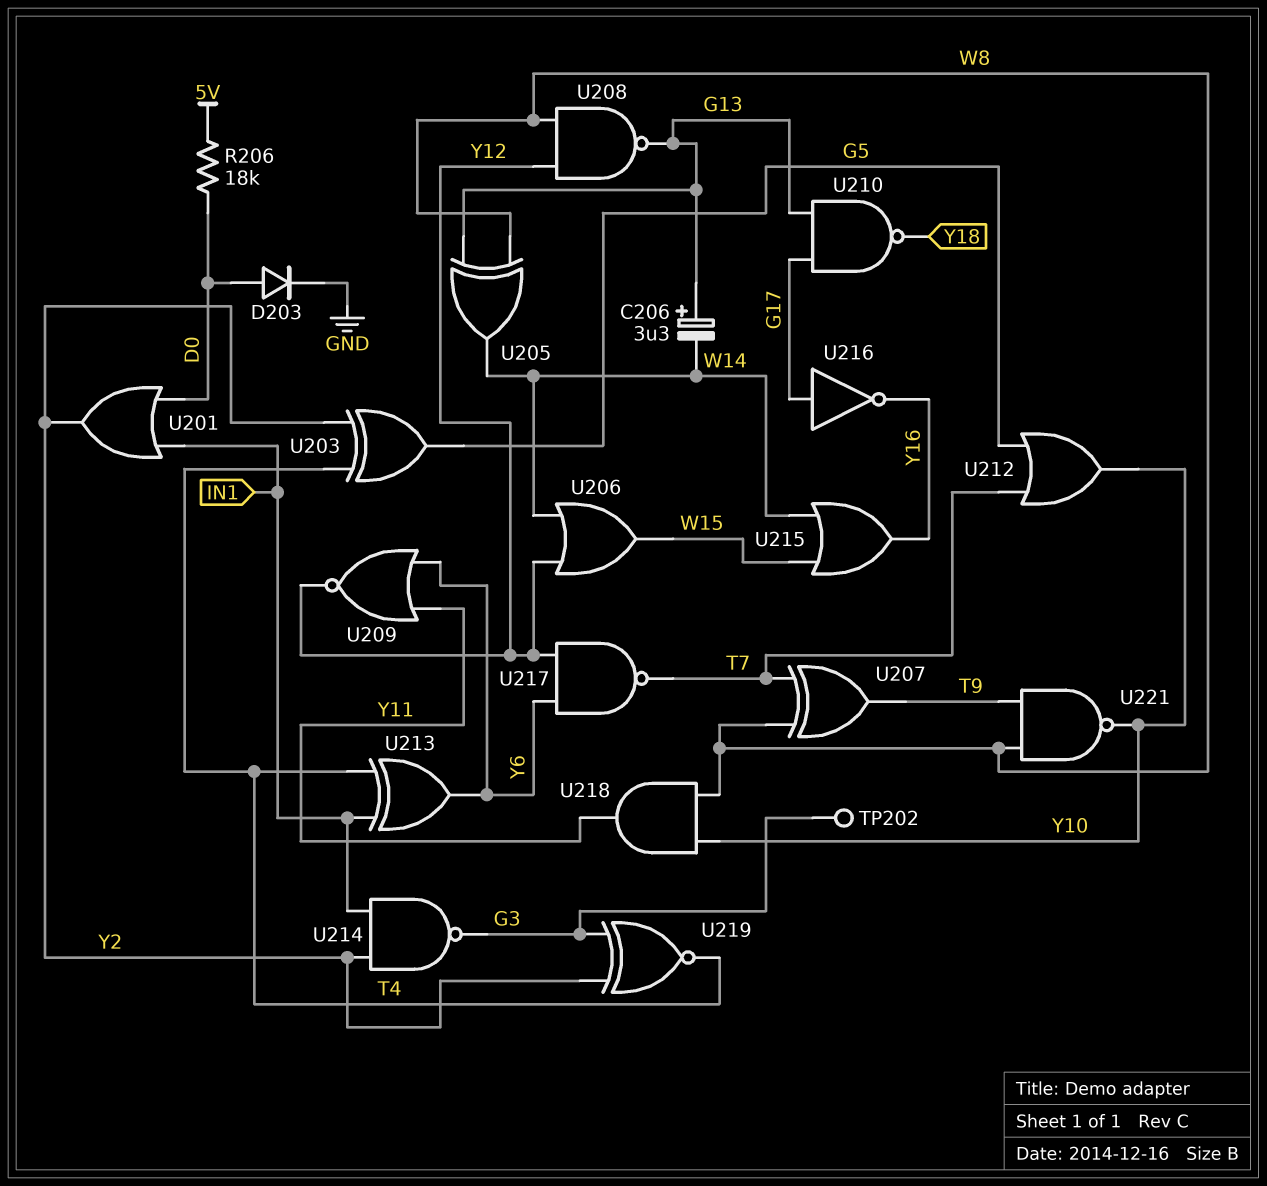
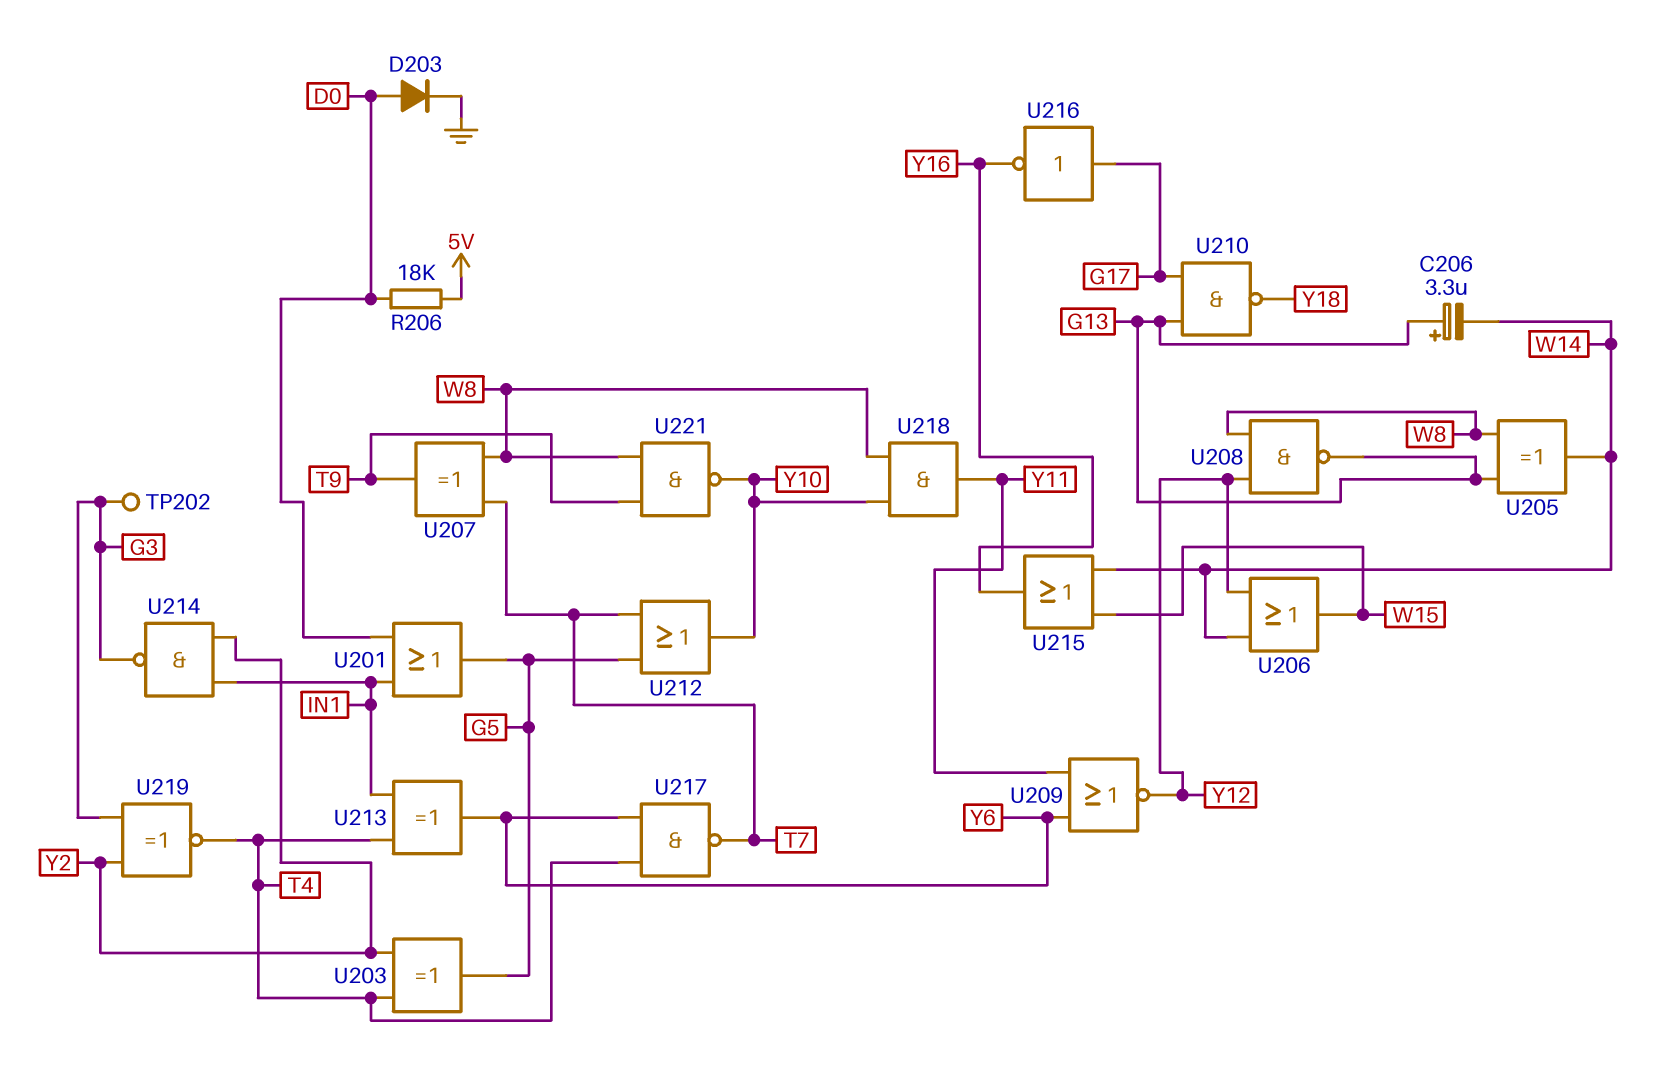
U201: OR (in D0, in IN1, out Y2) -> OR (in D0, in IN1, out G5)
U217: NAND (in Y6, in Y12, out T7) -> NAND (in T4, in Y6, out T7)

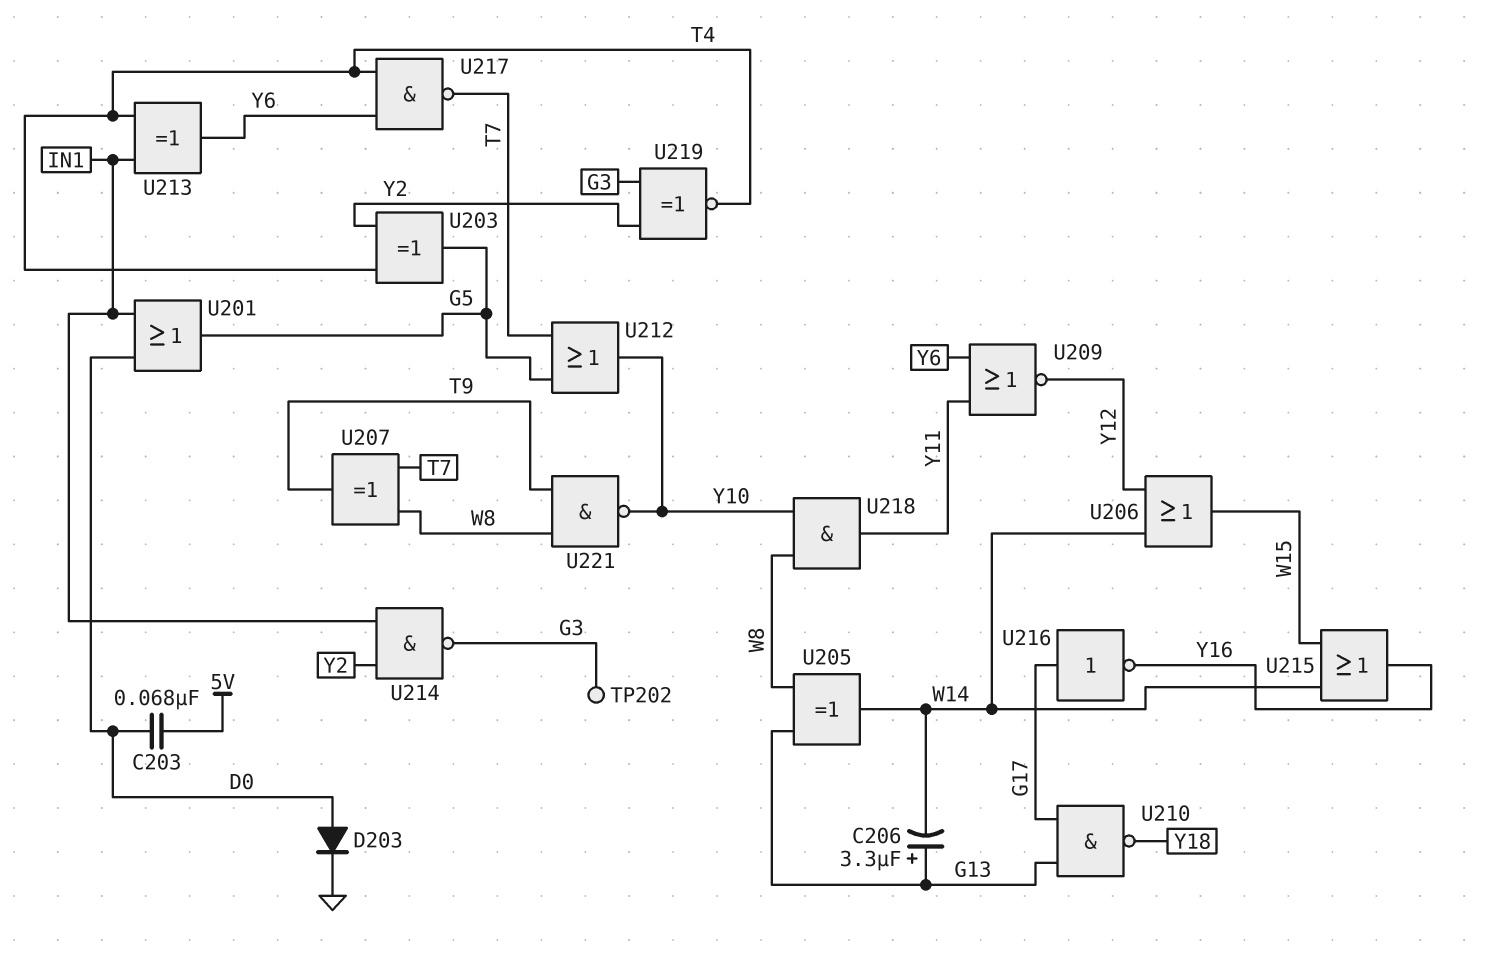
C203: none -> 68nF (5V, D0)
R206: 18k (5V, D0) -> none
U208: NAND (in W8, in Y12, out G13) -> none

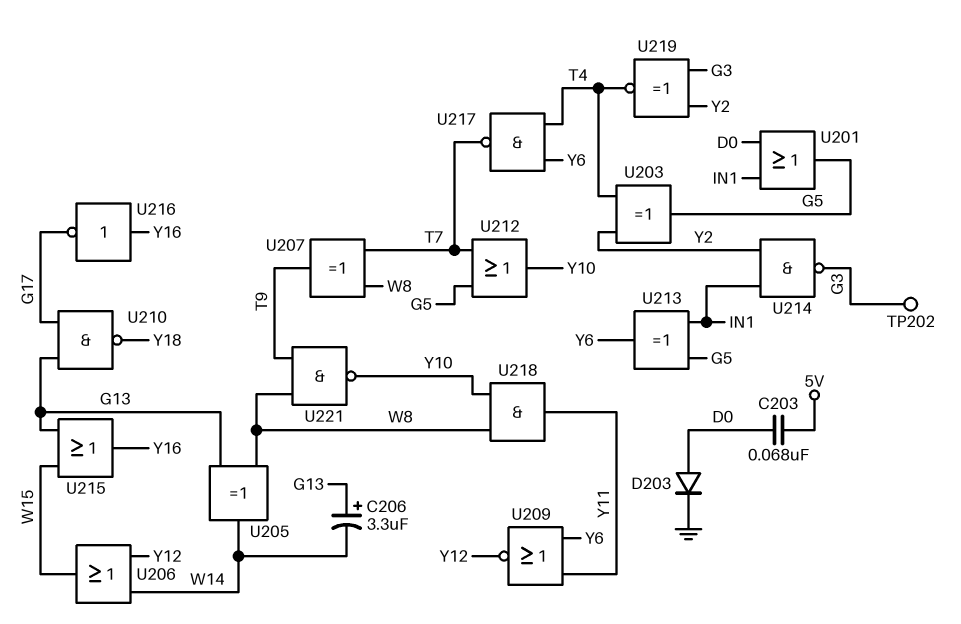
U213: XOR (in IN1, in T4, out Y6) -> XOR (in G5, in IN1, out Y6)
U215: OR (in W14, in W15, out Y16) -> OR (in G13, in W15, out Y16)
U216: NOT (in G17, out Y16) -> NOT (in Y16, out G17)

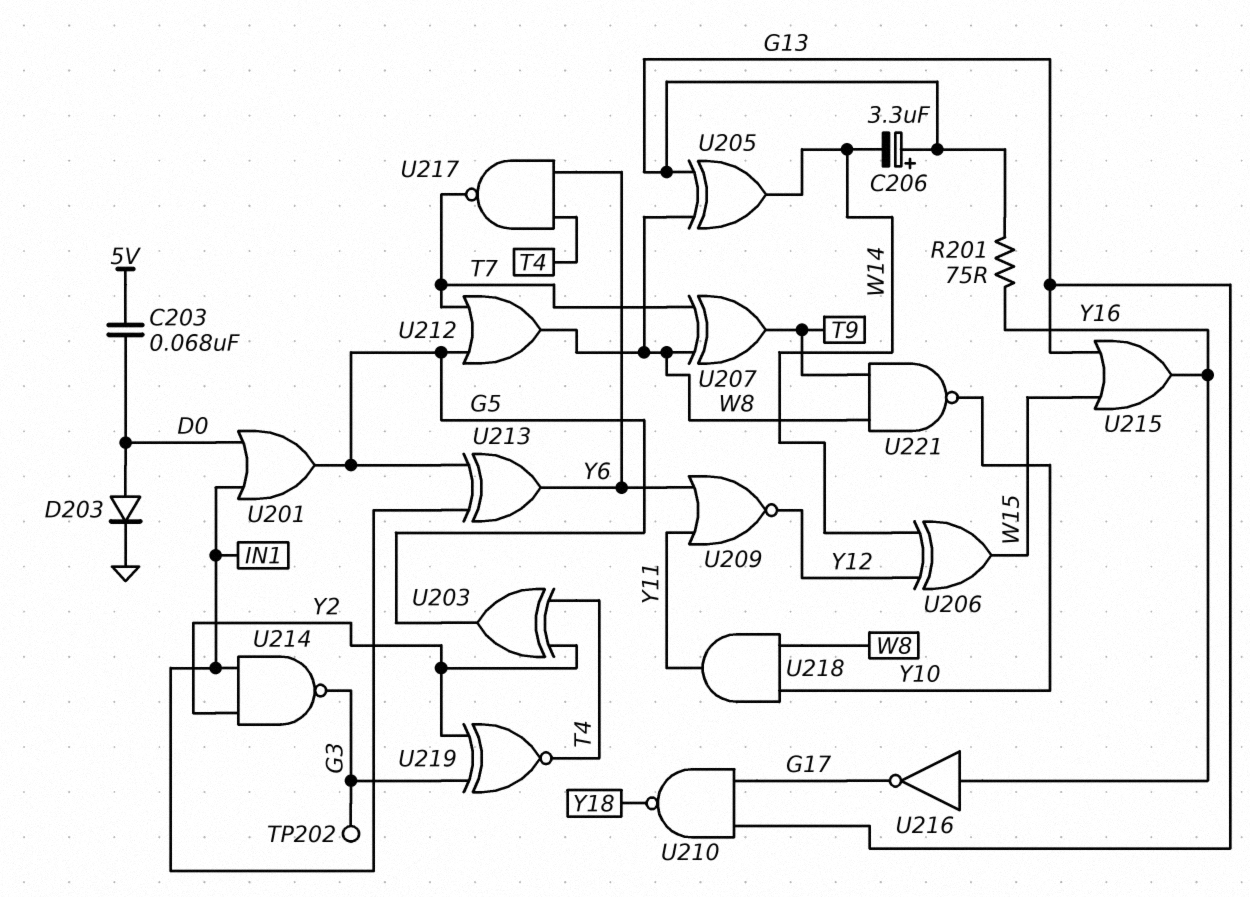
R201: none -> 75 (G13, Y16)
U206: OR (in W14, in Y12, out W15) -> XOR (in W14, in Y12, out W15)
U212: OR (in G5, in T7, out Y10) -> OR (in G5, in T7, out W8)

